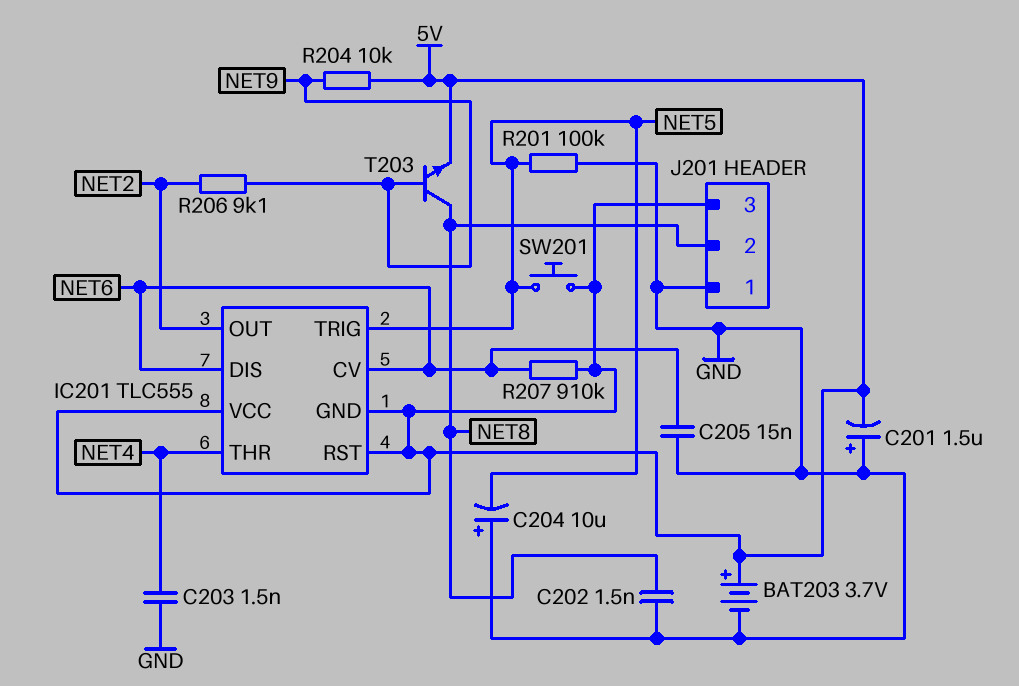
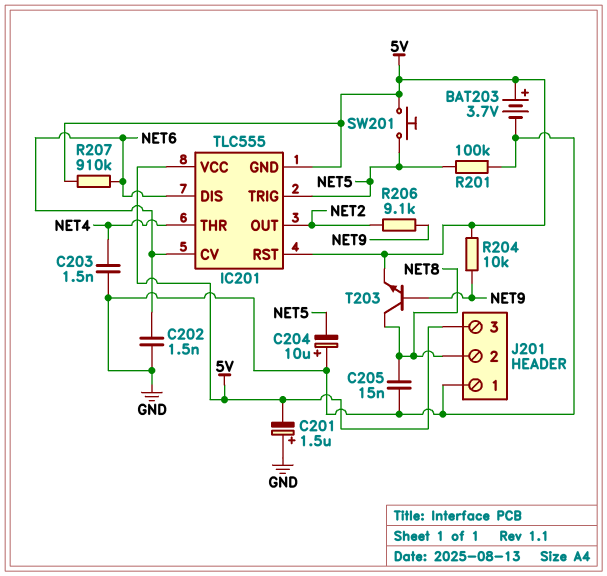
C202: 1.5nF (GND, NET8) -> 1.5nF (GND, NET6)
C205: 15nF (GND, NET6) -> 15nF (GND, NET8)

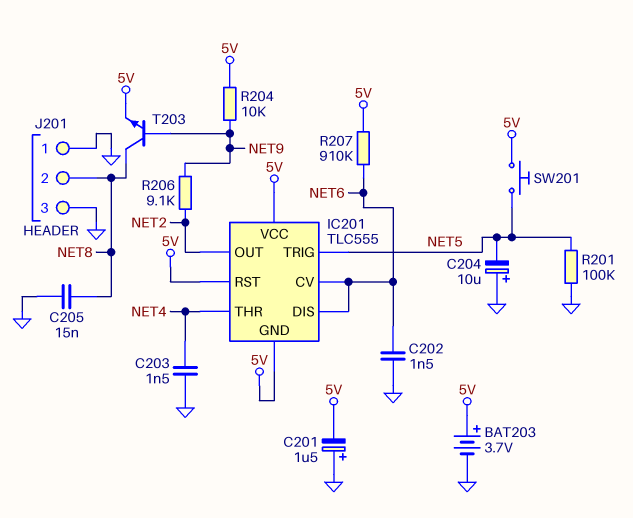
J201 pin 3: 5V -> GND

